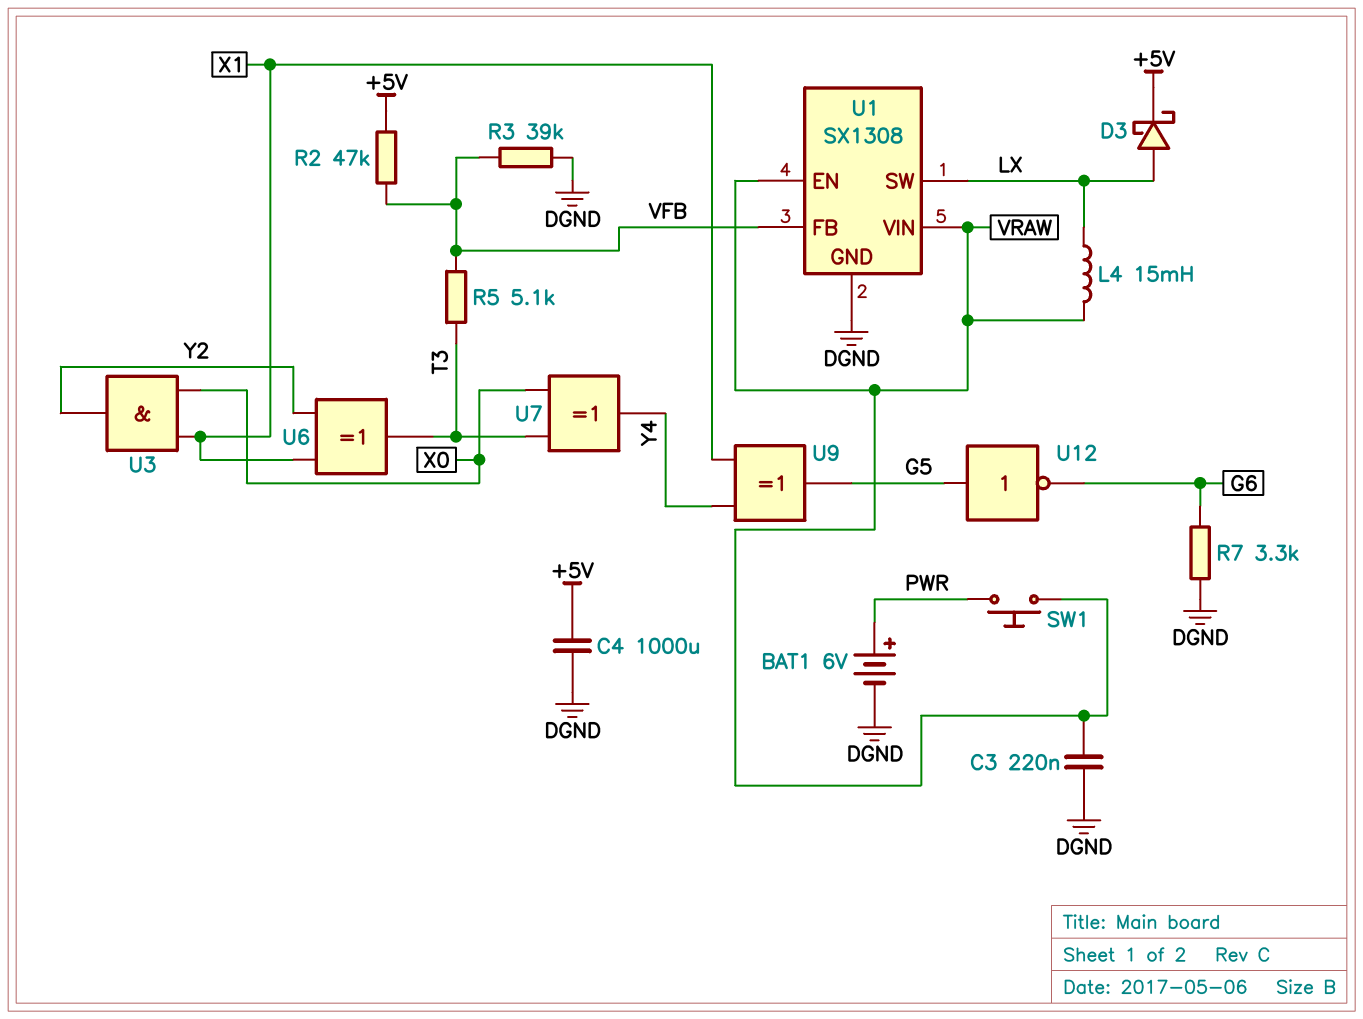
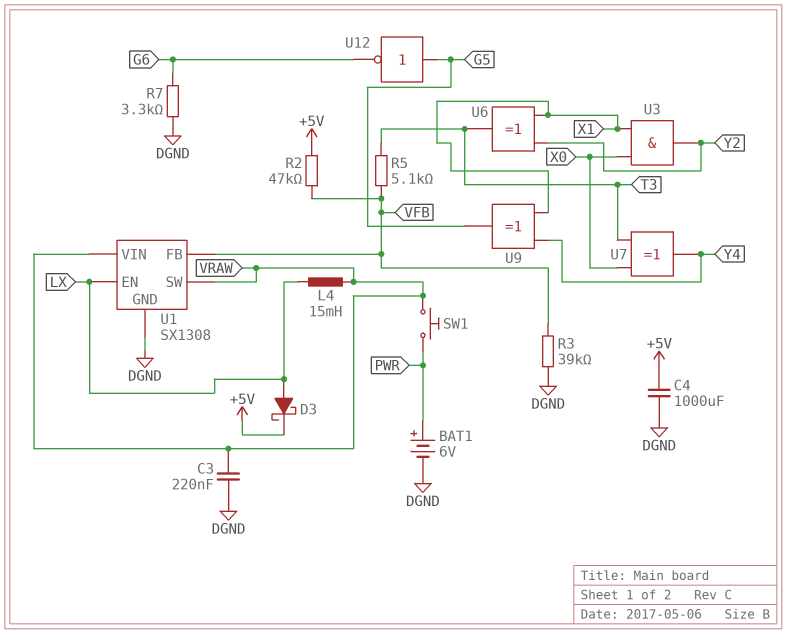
U1 pin EN: VRAW -> LX
U1 pin SW: LX -> VRAW

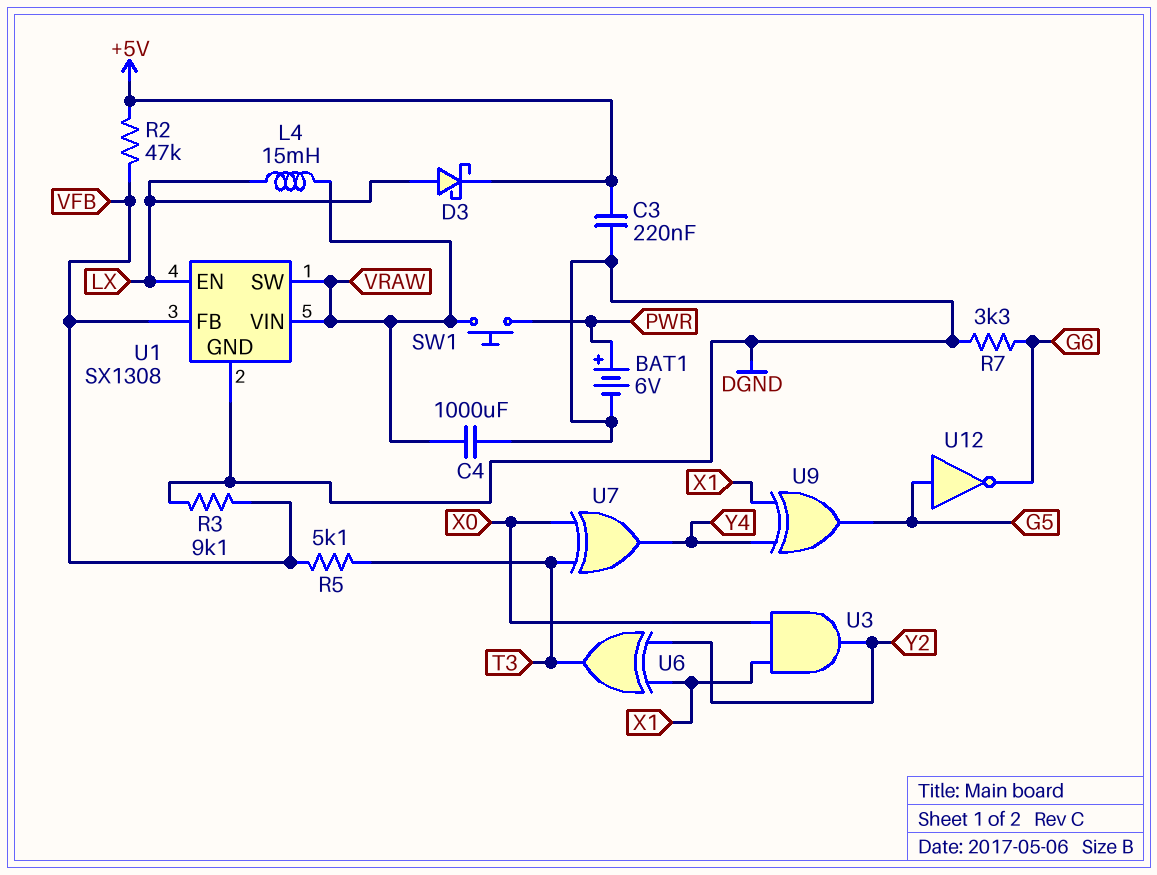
C3: 220nF (DGND, VRAW) -> 220nF (+5V, DGND)
C4: 1000uF (+5V, DGND) -> 1000uF (DGND, VRAW)
R3: 39k (DGND, VFB) -> 9.1k (DGND, VFB)

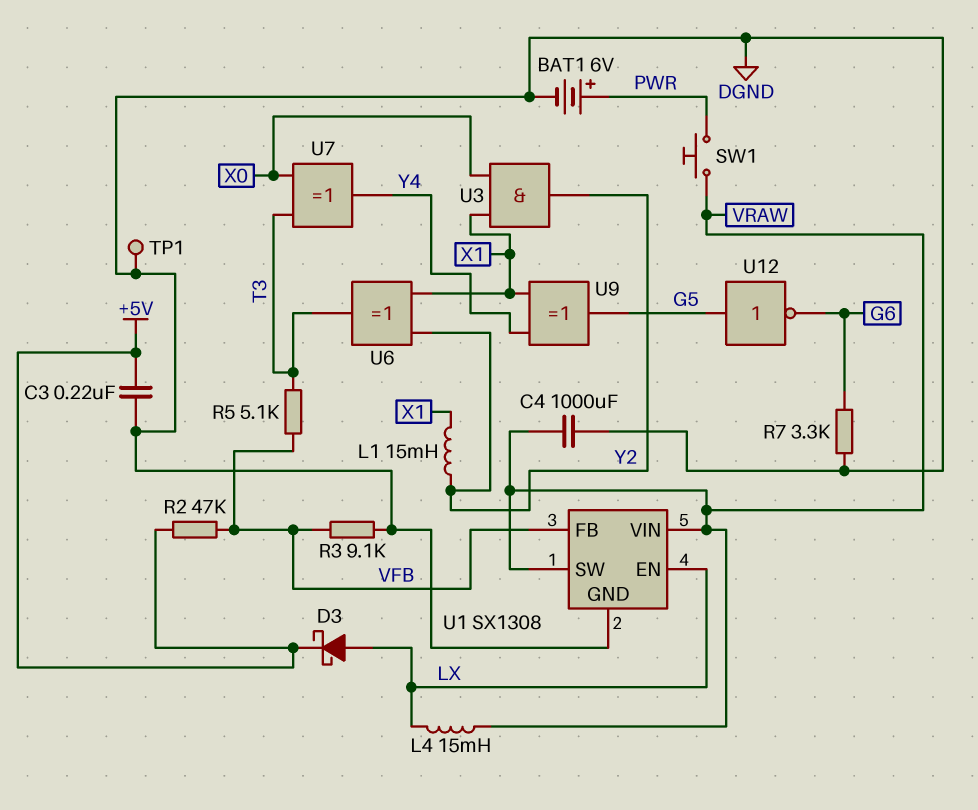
L1: none -> 15mH (X1, Y2)
TP1: none -> test point (DGND)

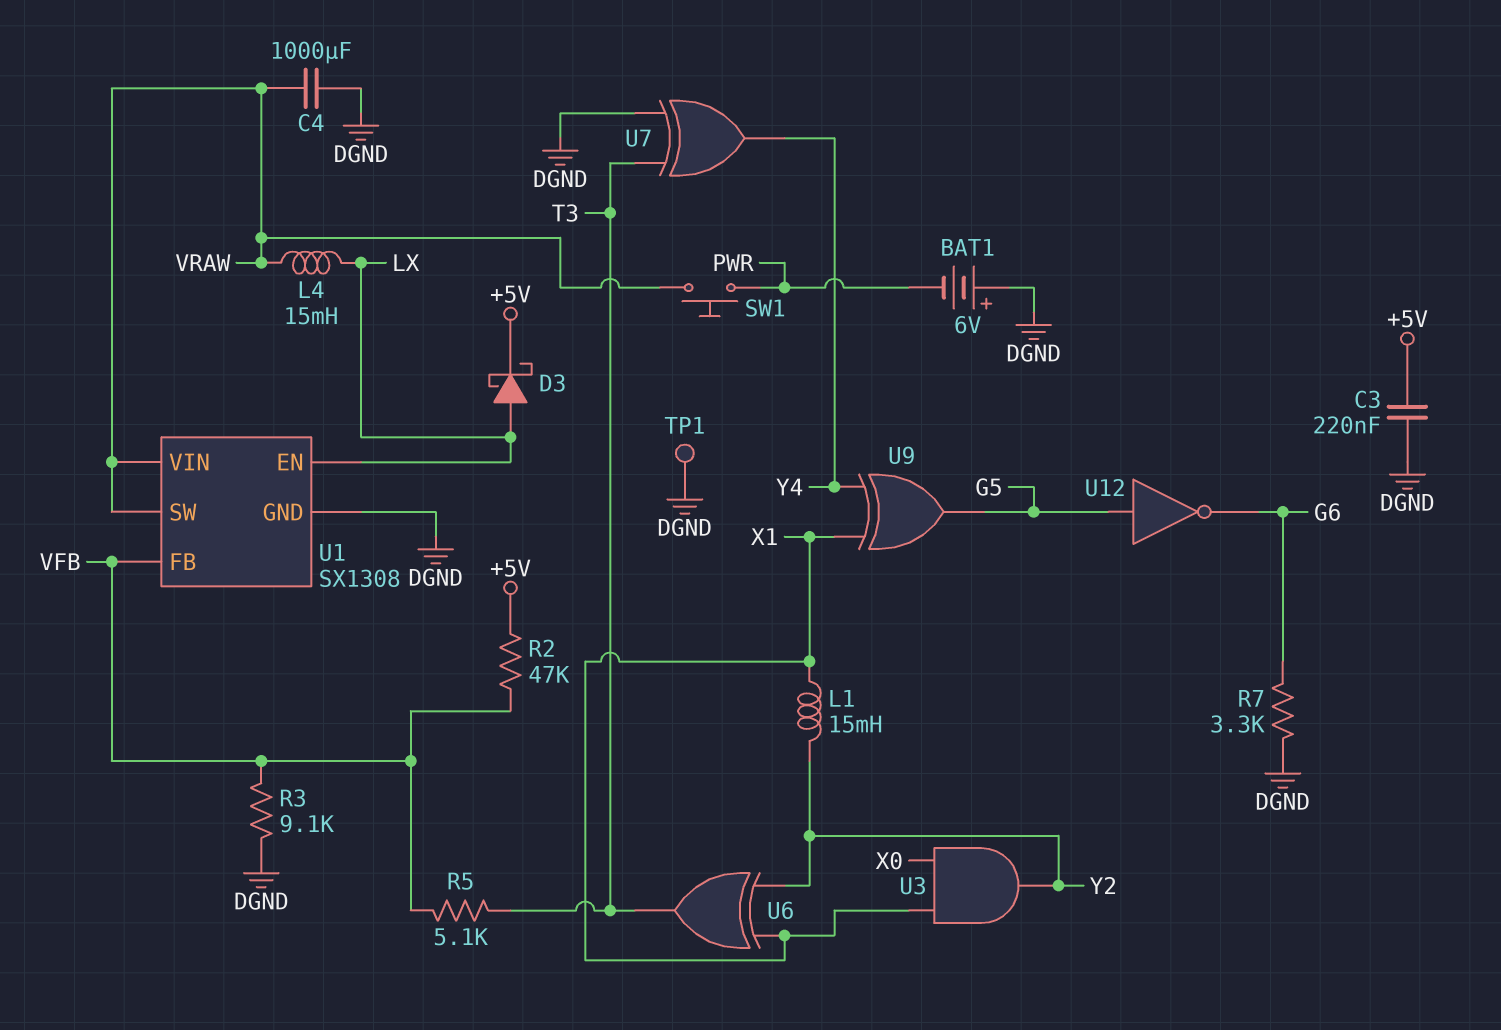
BAT1: 6V (plus PWR, minus DGND) -> 6V (plus DGND, minus PWR)
U7: XOR (in T3, in X0, out Y4) -> XOR (in DGND, in T3, out Y4)

